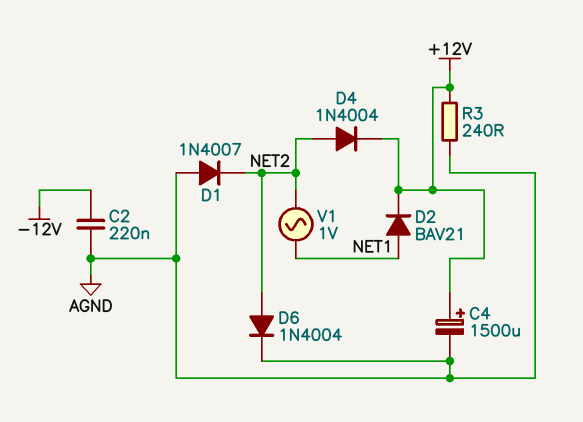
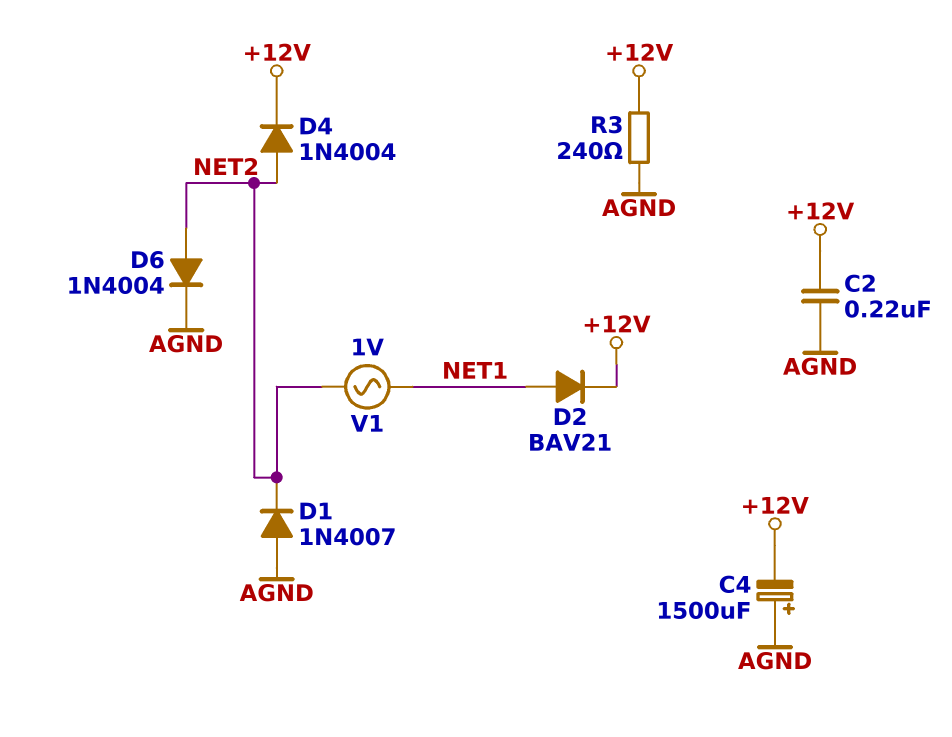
C2: 220nF (-12V, AGND) -> 220nF (+12V, AGND)
C4: 1500uF (plus +12V, minus AGND) -> 1500uF (plus AGND, minus +12V)

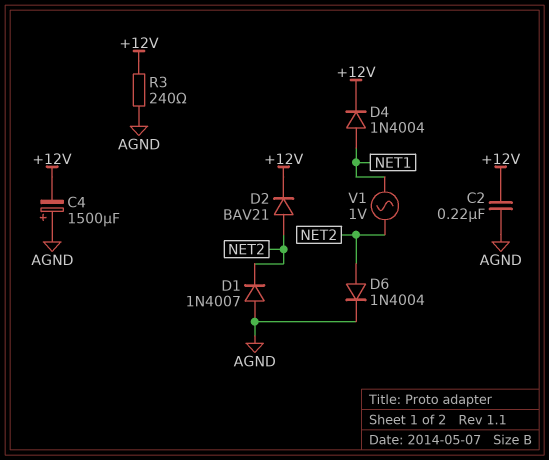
D2: diode BAV21 (A NET1, K +12V) -> diode BAV21 (A NET2, K +12V)
D4: diode 1N4004 (A NET2, K +12V) -> diode 1N4004 (A NET1, K +12V)

